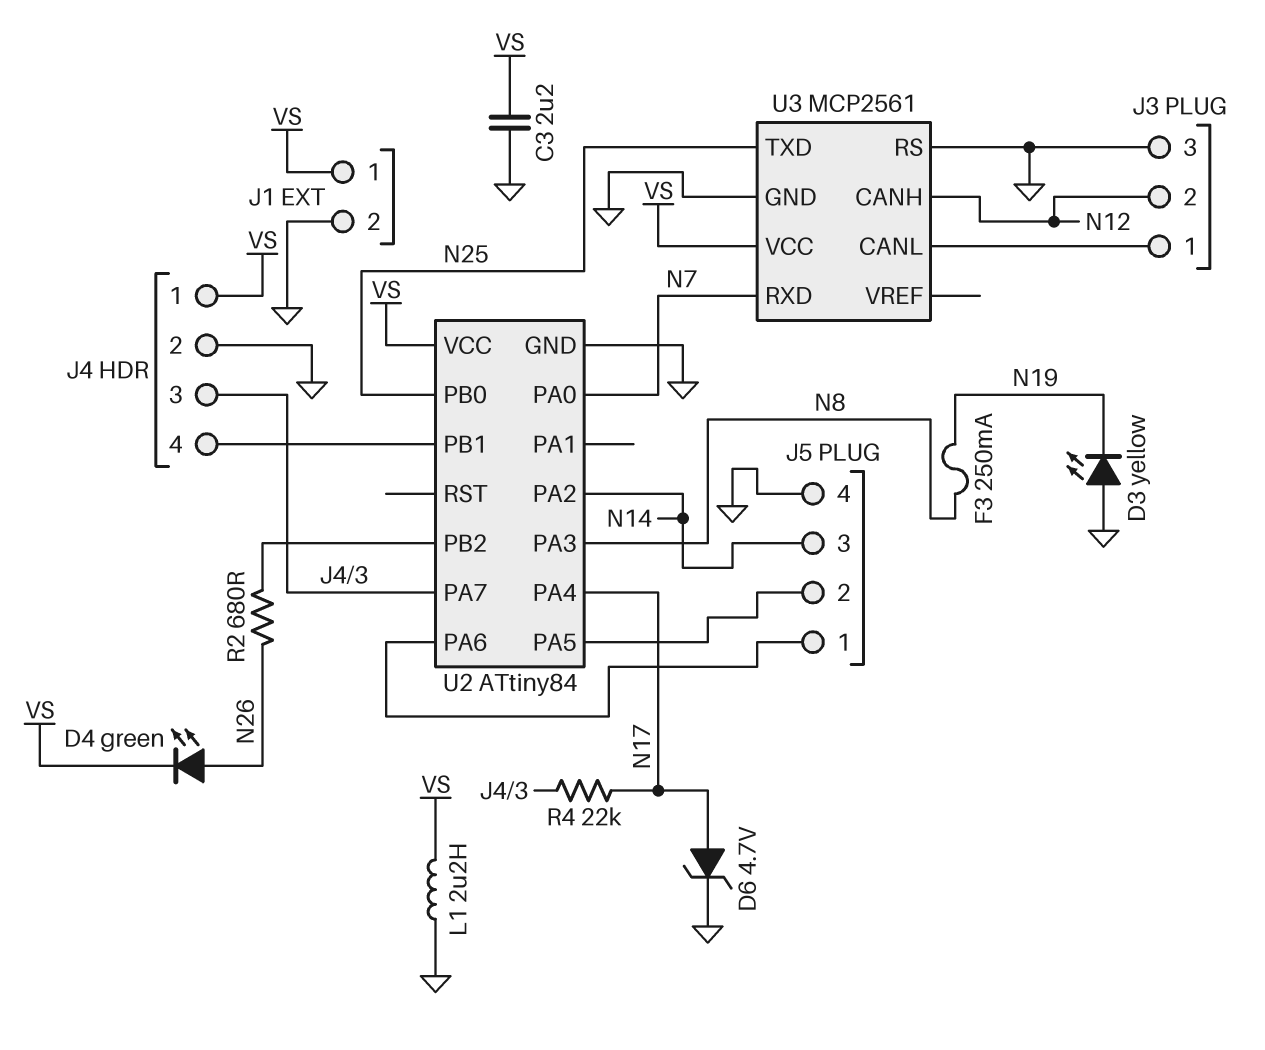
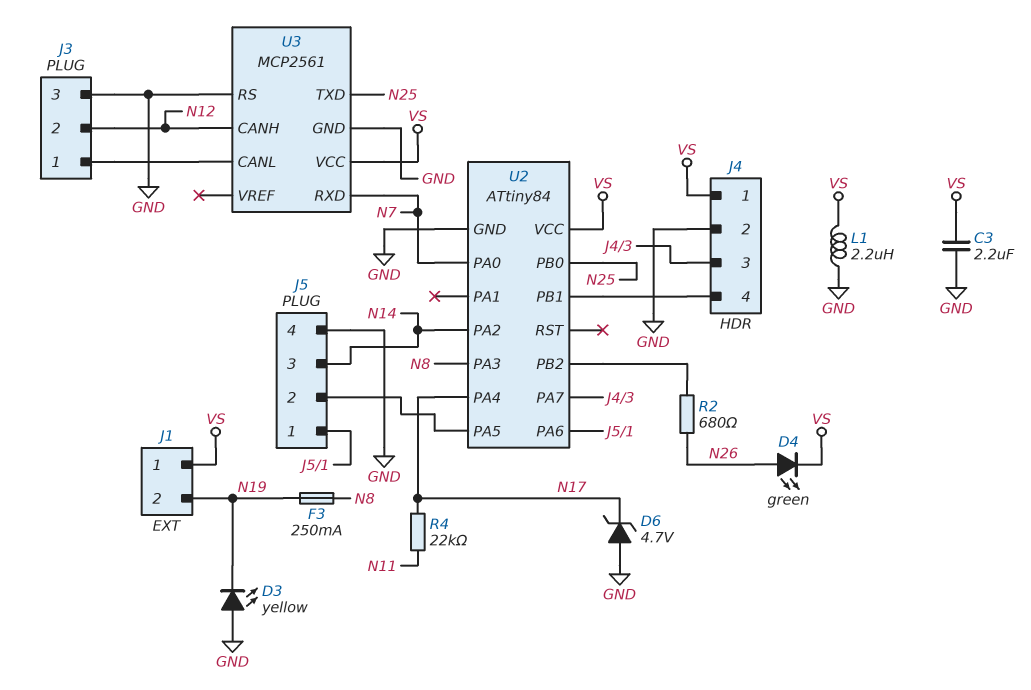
D6: zener 4.7V (A N17, K GND) -> zener 4.7V (A GND, K N17)
J1 pin 2: GND -> N19
R4: 22k (J4/3, N17) -> 22k (N11, N17)

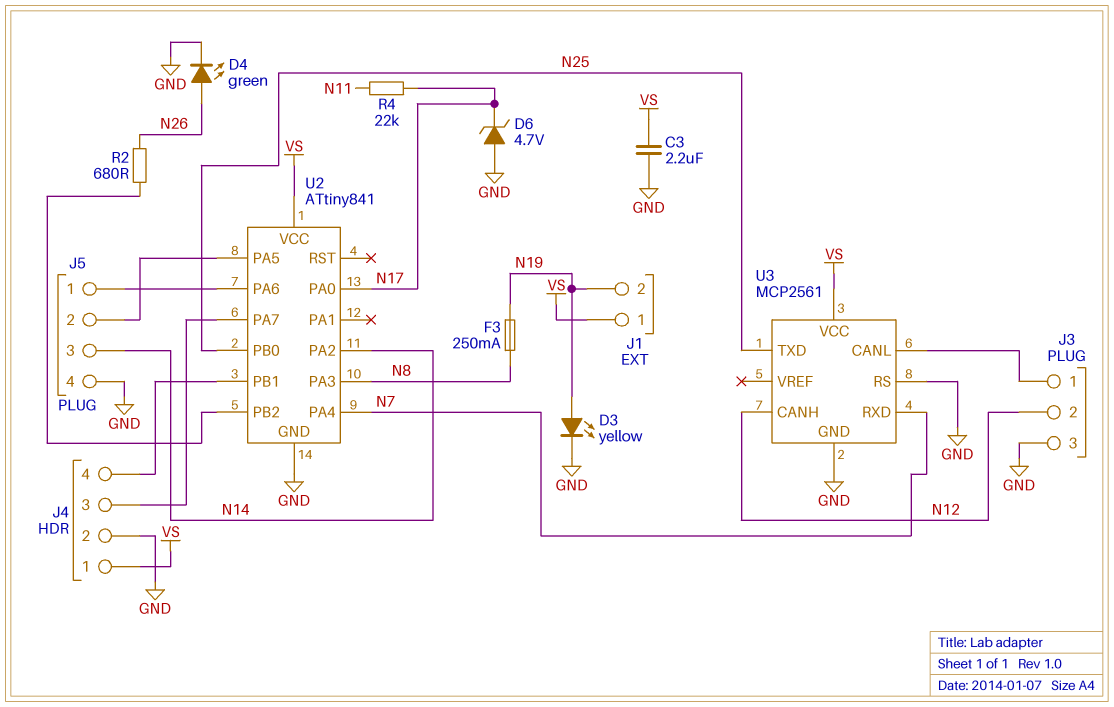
D3: LED yellow (A GND, K N19) -> LED yellow (A N19, K GND)
D4: LED green (A N26, K VS) -> LED green (A N26, K GND)
L1: 2.2uH (GND, VS) -> none
U2: ATtiny84 -> ATtiny841
U2 pin PA0: N7 -> N17
U2 pin PA4: N17 -> N7

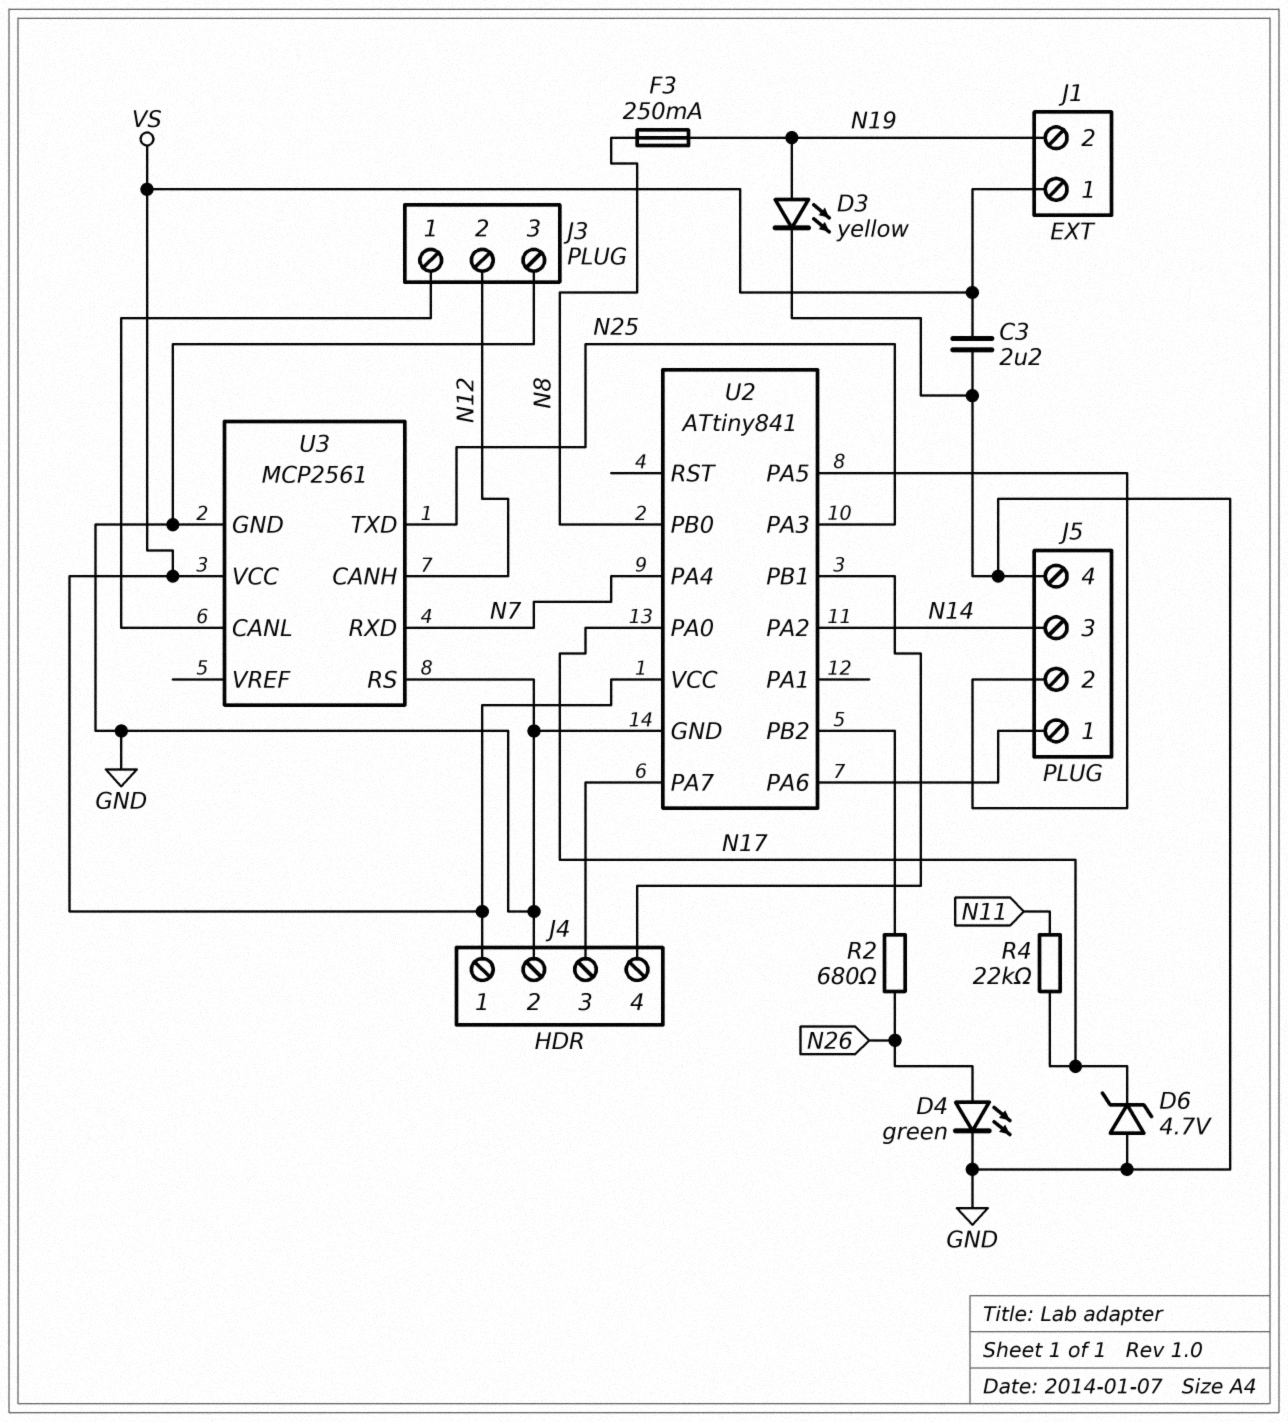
U2 pin PA3: N8 -> N25
U2 pin PB0: N25 -> N8

